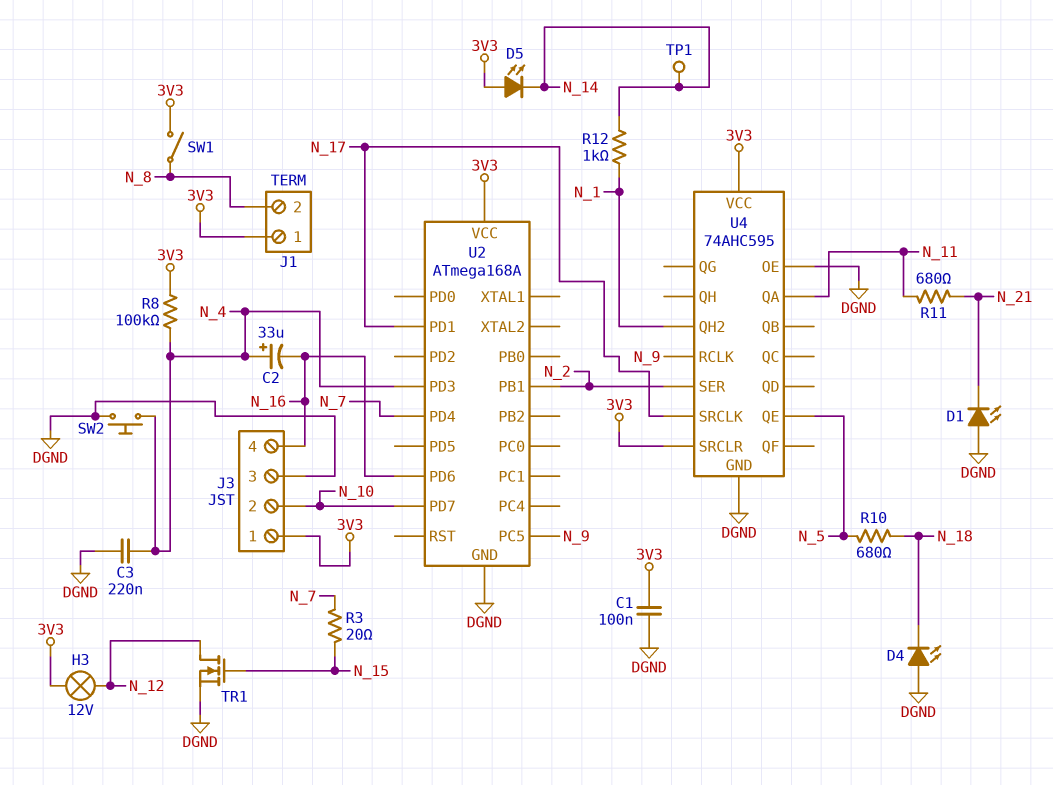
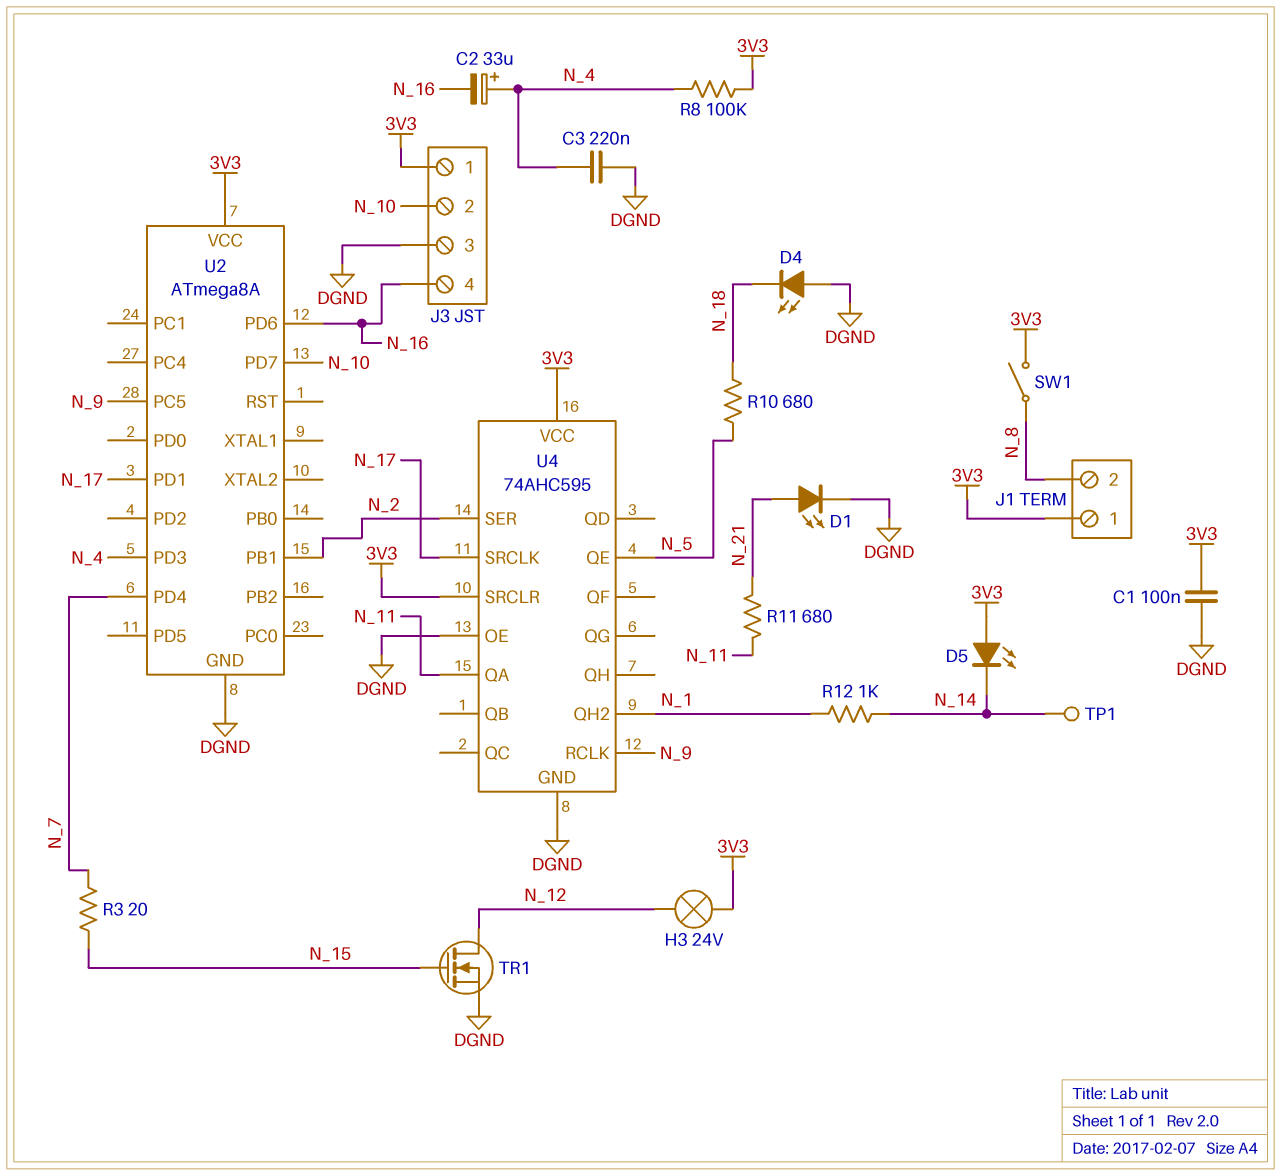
D1: LED (A DGND, K N_21) -> LED (A N_21, K DGND)
H3: lamp 12V (3V3, N_12) -> lamp 24V (3V3, N_12)
SW2: button (DGND, N_4) -> none
U2: ATmega168A -> ATmega8A

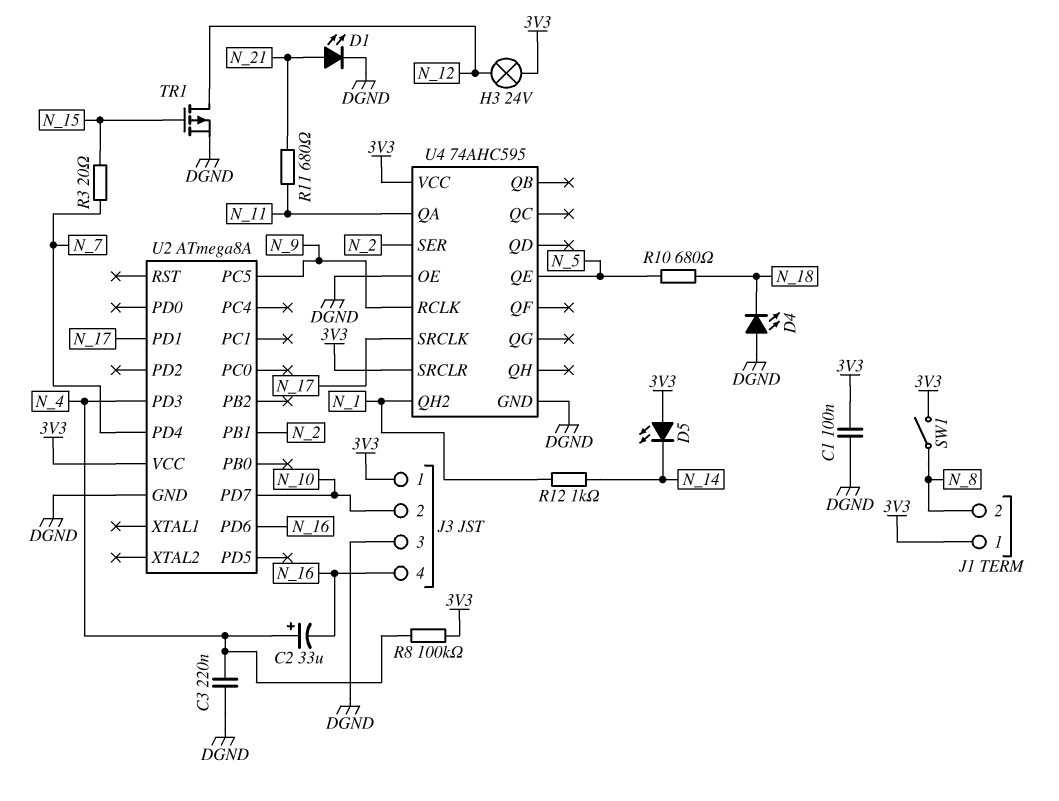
TP1: test point (N_14) -> none
TR1: NMOS (G N_15, D N_12, S DGND) -> PMOS (G N_15, D N_12, S DGND)

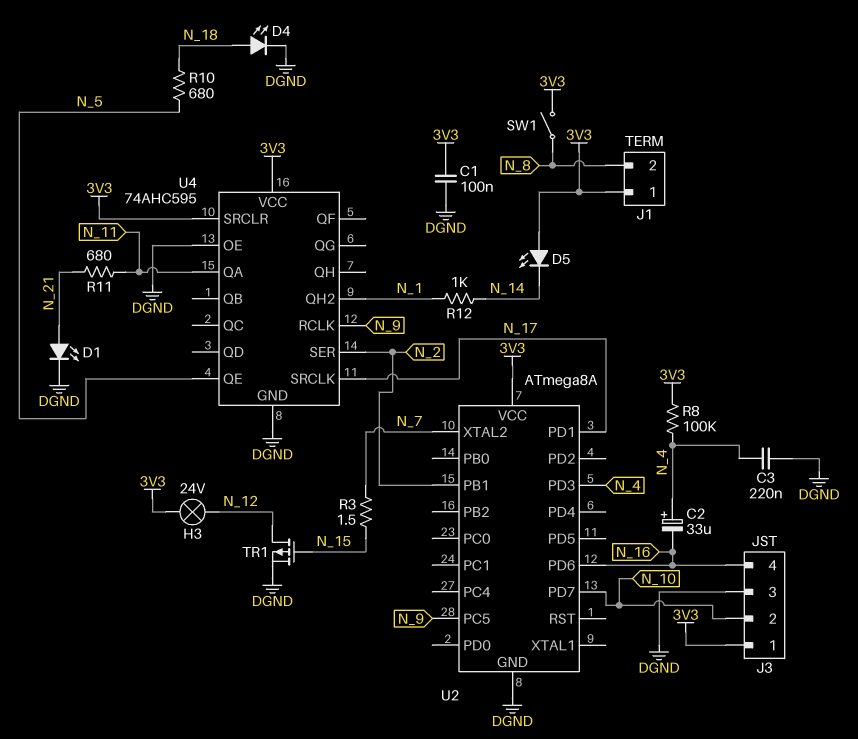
D4: LED (A DGND, K N_18) -> LED (A N_18, K DGND)
R3: 20 (N_7, N_15) -> 1.5 (N_7, N_15)
U2 pin PD4: N_7 -> none
U2 pin XTAL2: none -> N_7

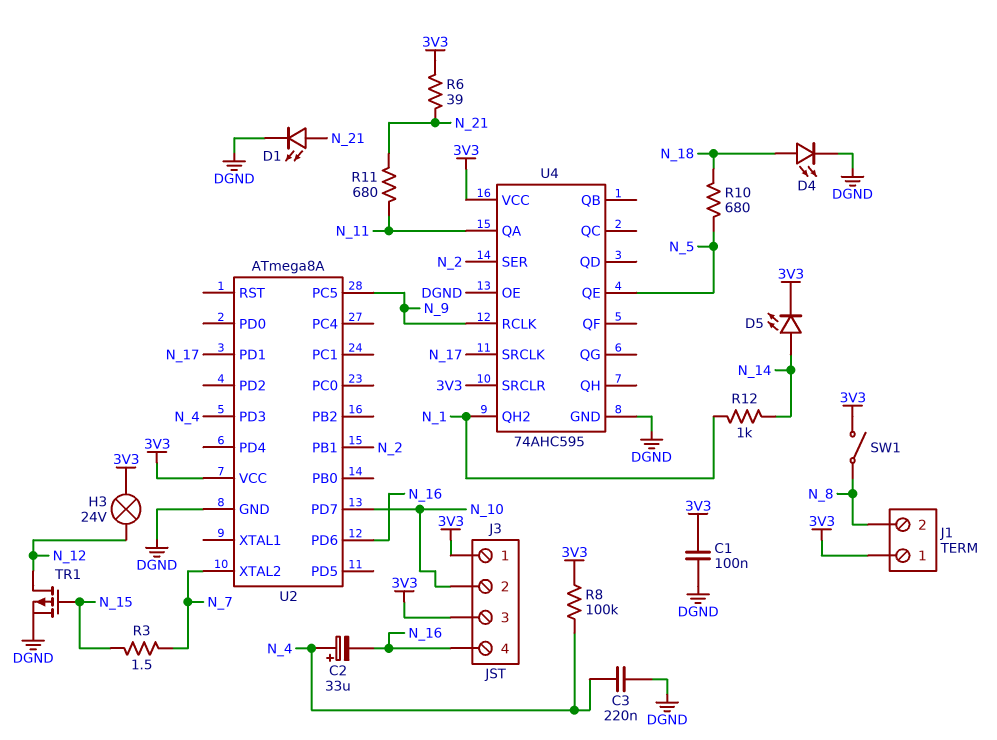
D5: LED (A 3V3, K N_14) -> LED (A N_14, K 3V3)
J3 pin 3: DGND -> 3V3
R6: none -> 39 (3V3, N_21)

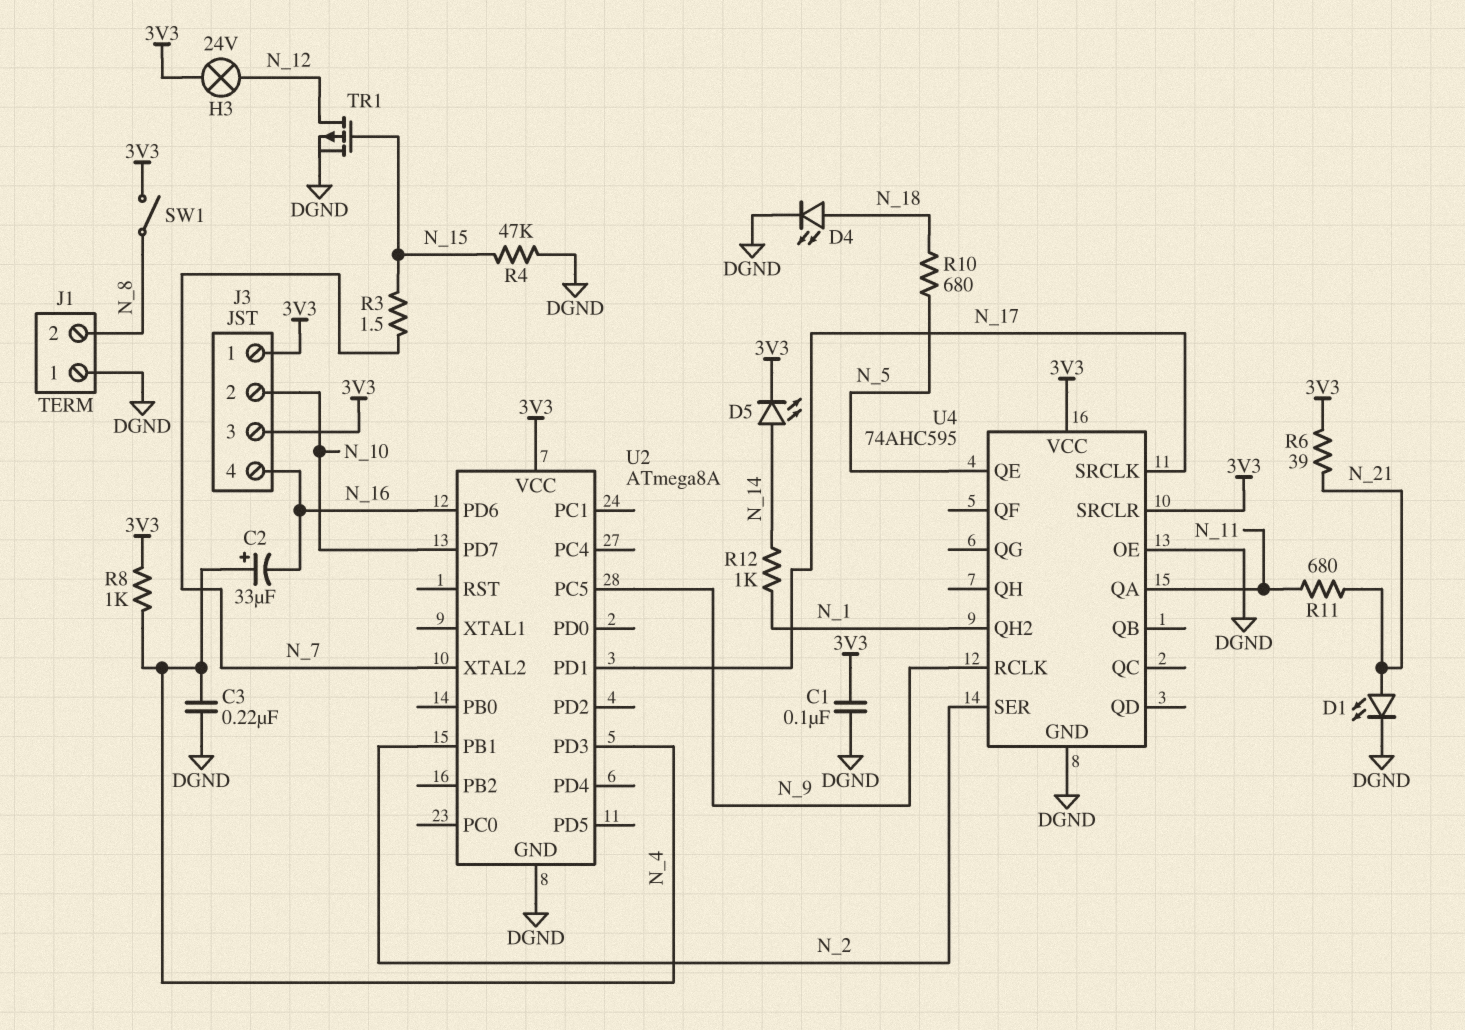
J1 pin 1: 3V3 -> DGND
R4: none -> 47k (DGND, N_15)
R8: 100k (3V3, N_4) -> 1k (3V3, N_4)

